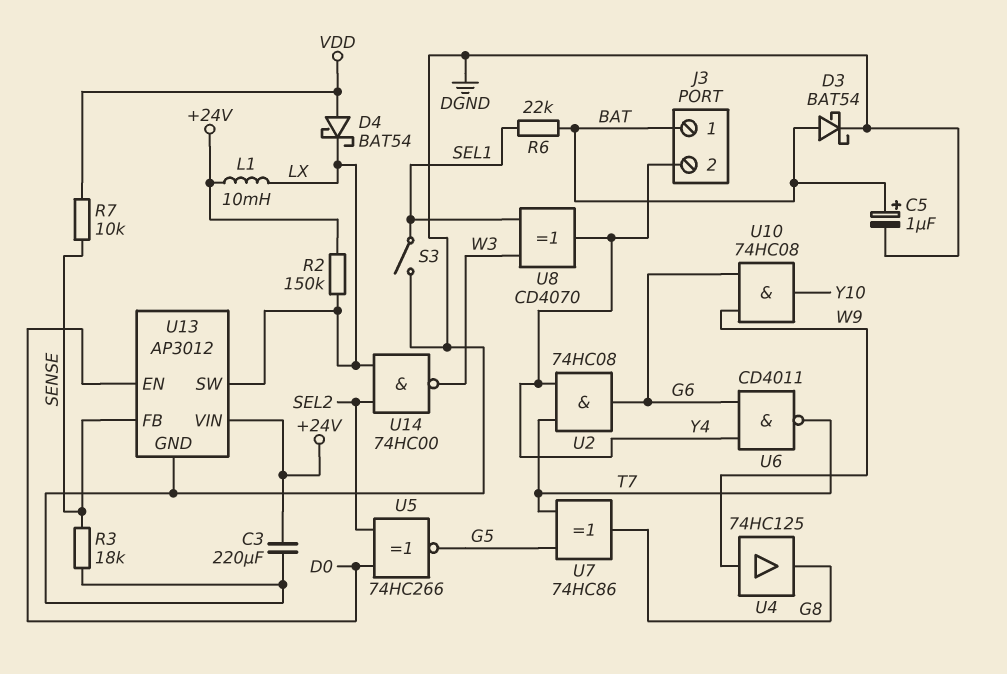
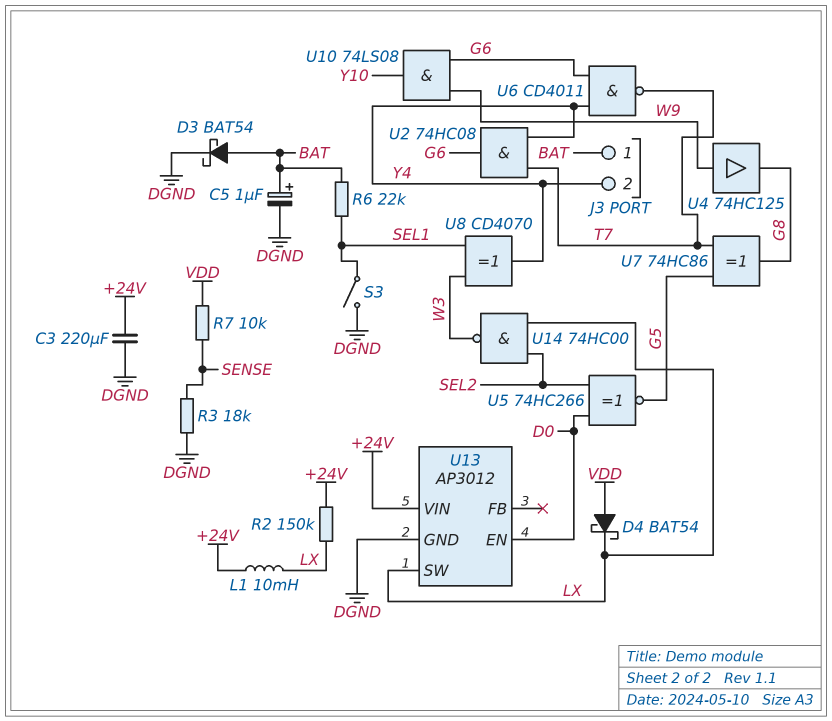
U10: AND 74HC08 (in G6, in W9, out Y10) -> AND 74LS08 (in G6, in W9, out Y10)
U13 pin FB: SENSE -> none

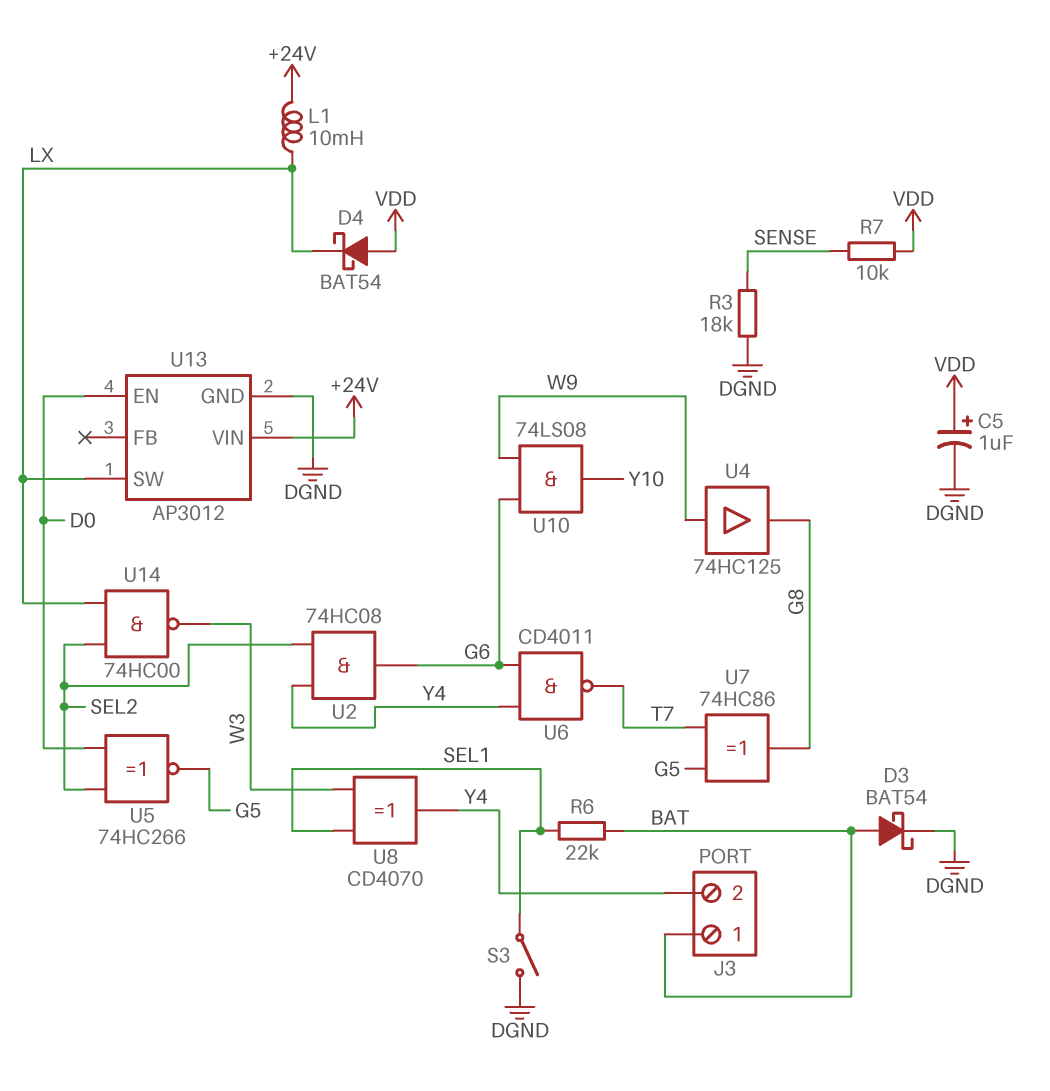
C3: 220uF (+24V, DGND) -> none
C5: 1uF (plus BAT, minus DGND) -> 1uF (plus VDD, minus DGND)
R2: 150k (+24V, LX) -> none
U2: AND 74HC08 (in T7, in Y4, out G6) -> AND 74HC08 (in SEL2, in Y4, out G6)

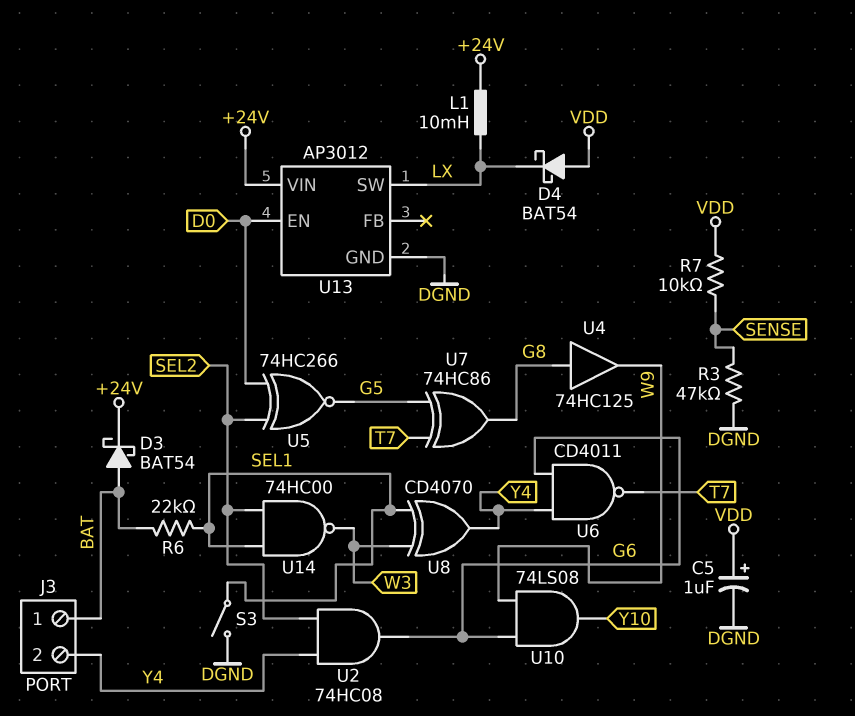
D3: schottky BAT54 (A BAT, K DGND) -> schottky BAT54 (A BAT, K +24V)
R3: 18k (DGND, SENSE) -> 47k (DGND, SENSE)
U4: buffer 74HC125 (in W9, out G8) -> buffer 74HC125 (in G8, out W9)
U14: NAND 74HC00 (in LX, in SEL2, out W3) -> NAND 74HC00 (in SEL1, in SEL2, out W3)

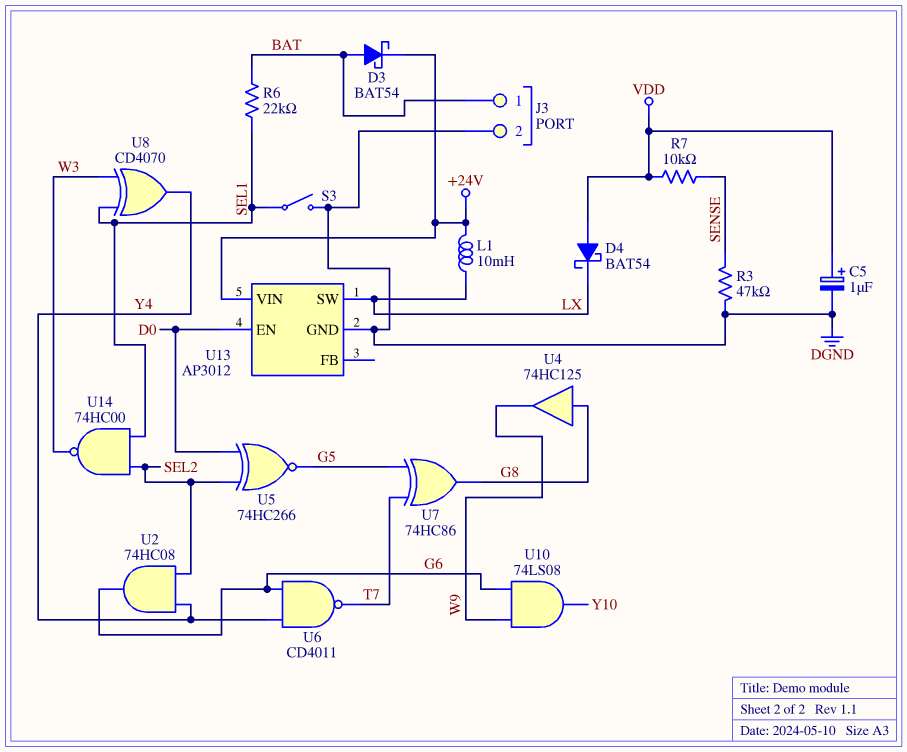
J3 pin 2: Y4 -> DGND

